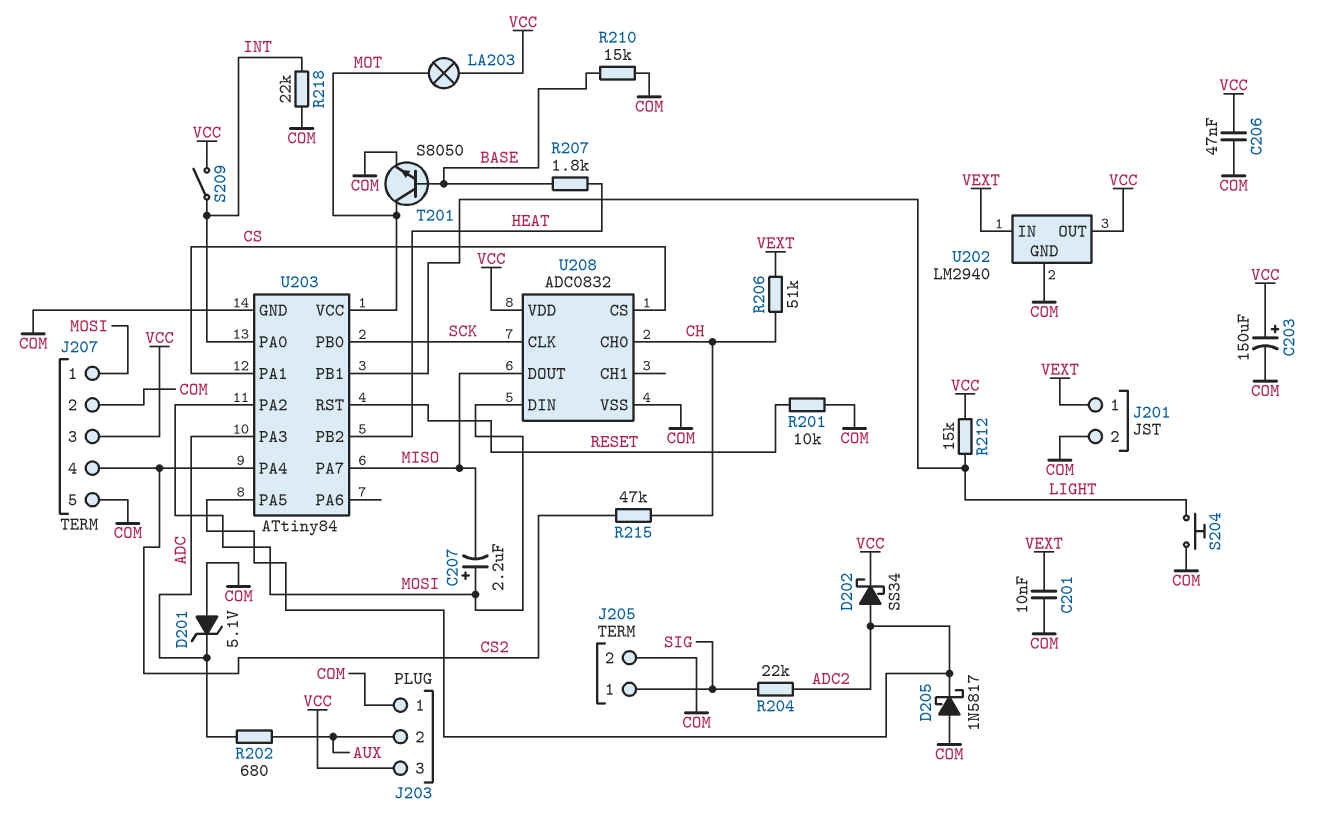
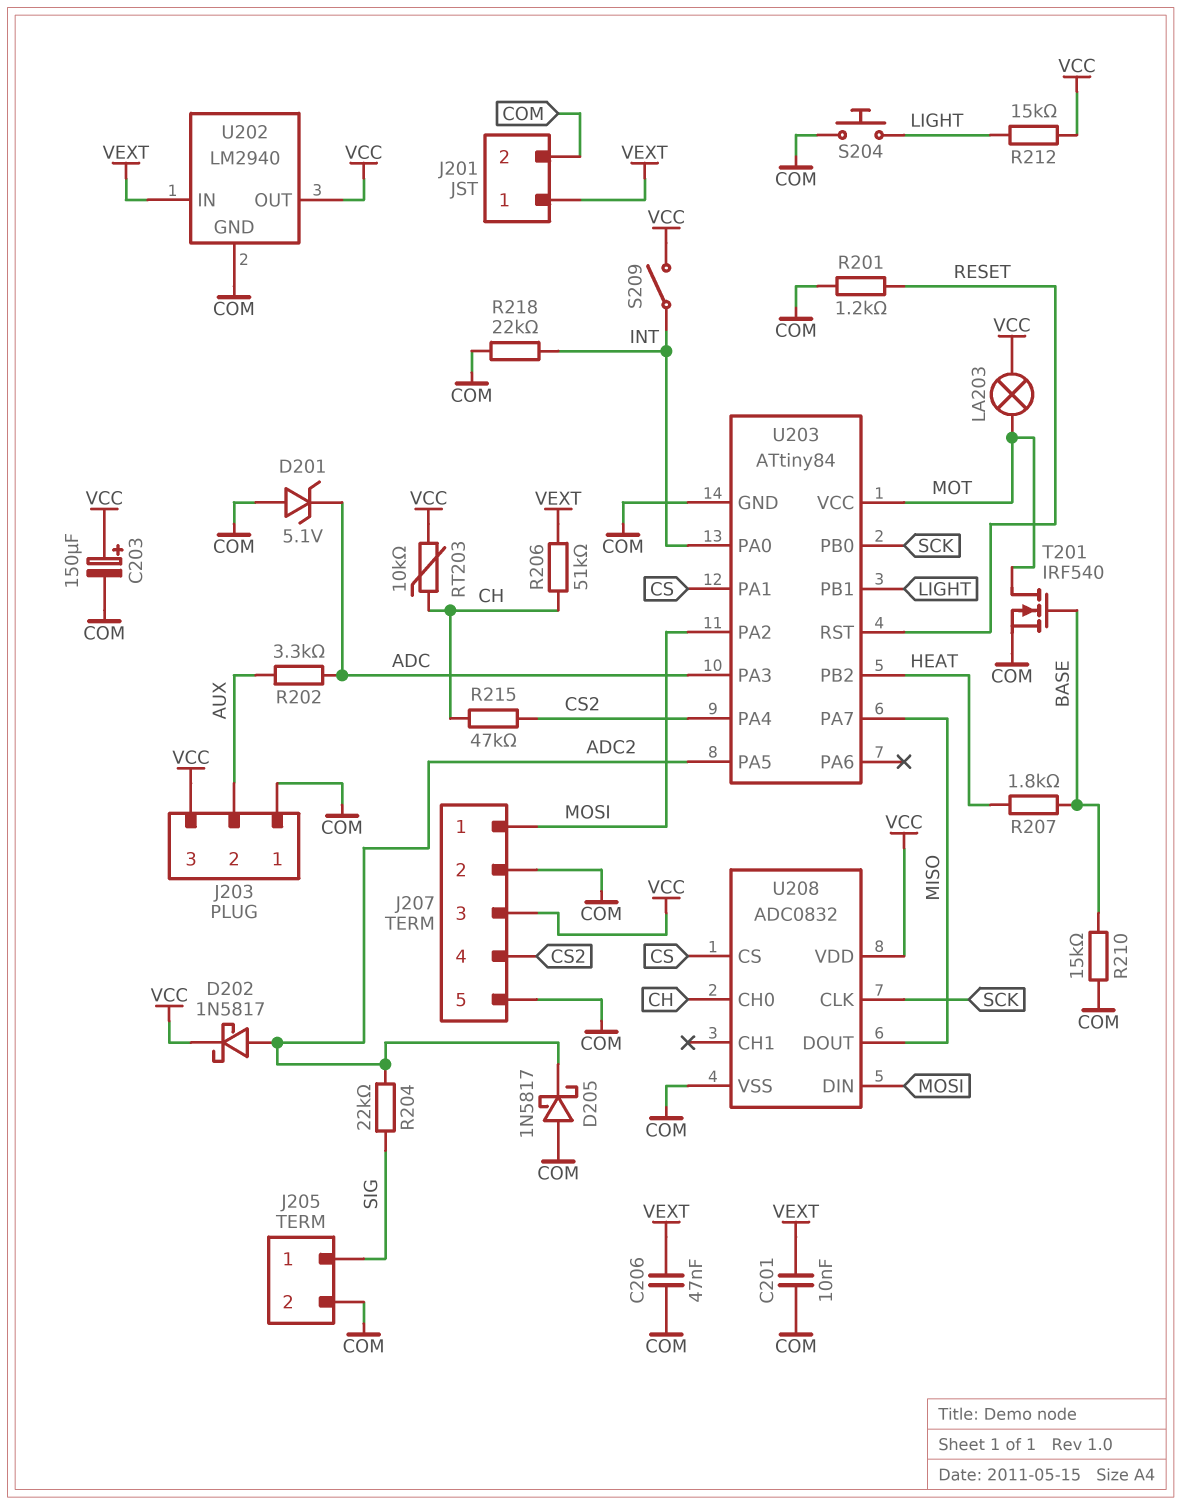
C206: 47nF (COM, VCC) -> 47nF (COM, VEXT)
C207: 2.2uF (plus MOSI, minus MISO) -> none
D202: schottky SS34 (A ADC2, K VCC) -> schottky 1N5817 (A ADC2, K VCC)
R201: 10k (COM, RESET) -> 1.2k (COM, RESET)
R202: 680 (ADC, AUX) -> 3.3k (ADC, AUX)
RT203: none -> 10k (CH, VCC)
T201: NPN S8050 (B BASE, C MOT, E COM) -> NMOS IRF540 (G BASE, D MOT, S COM)

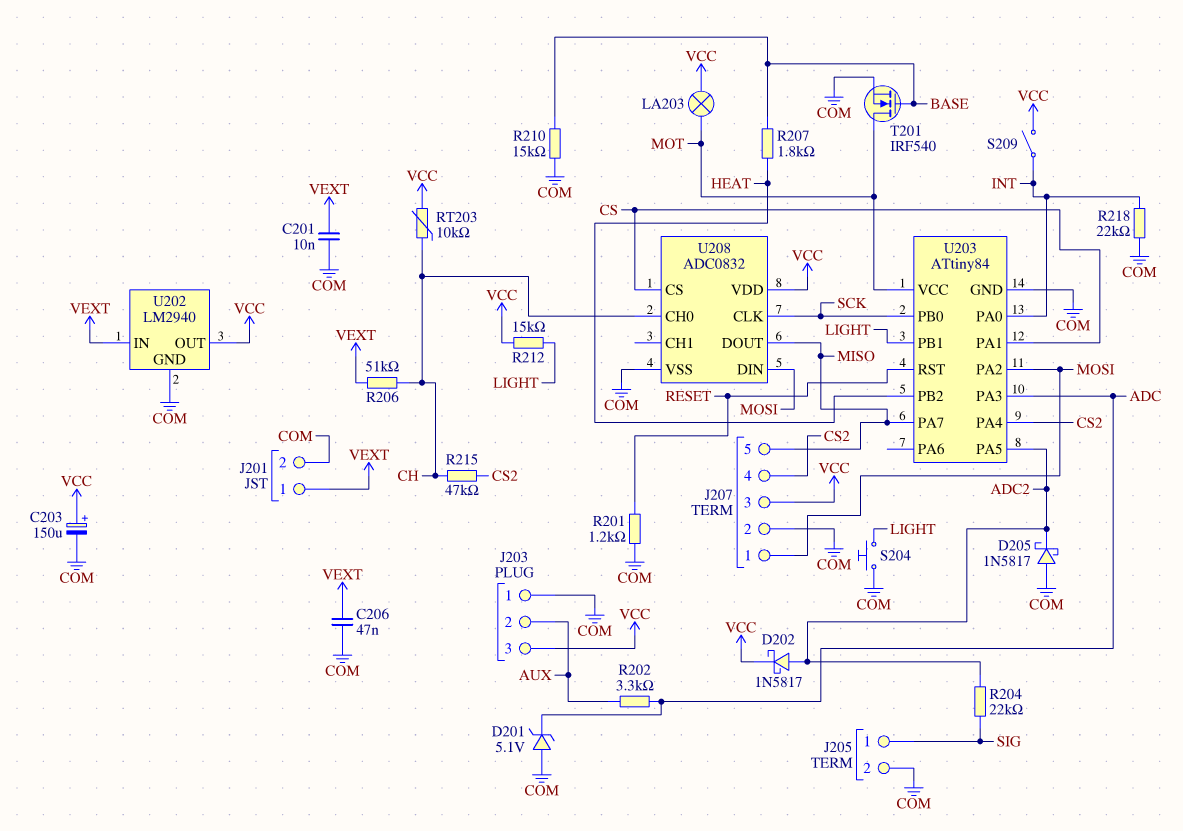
J207 pin 5: COM -> MISO

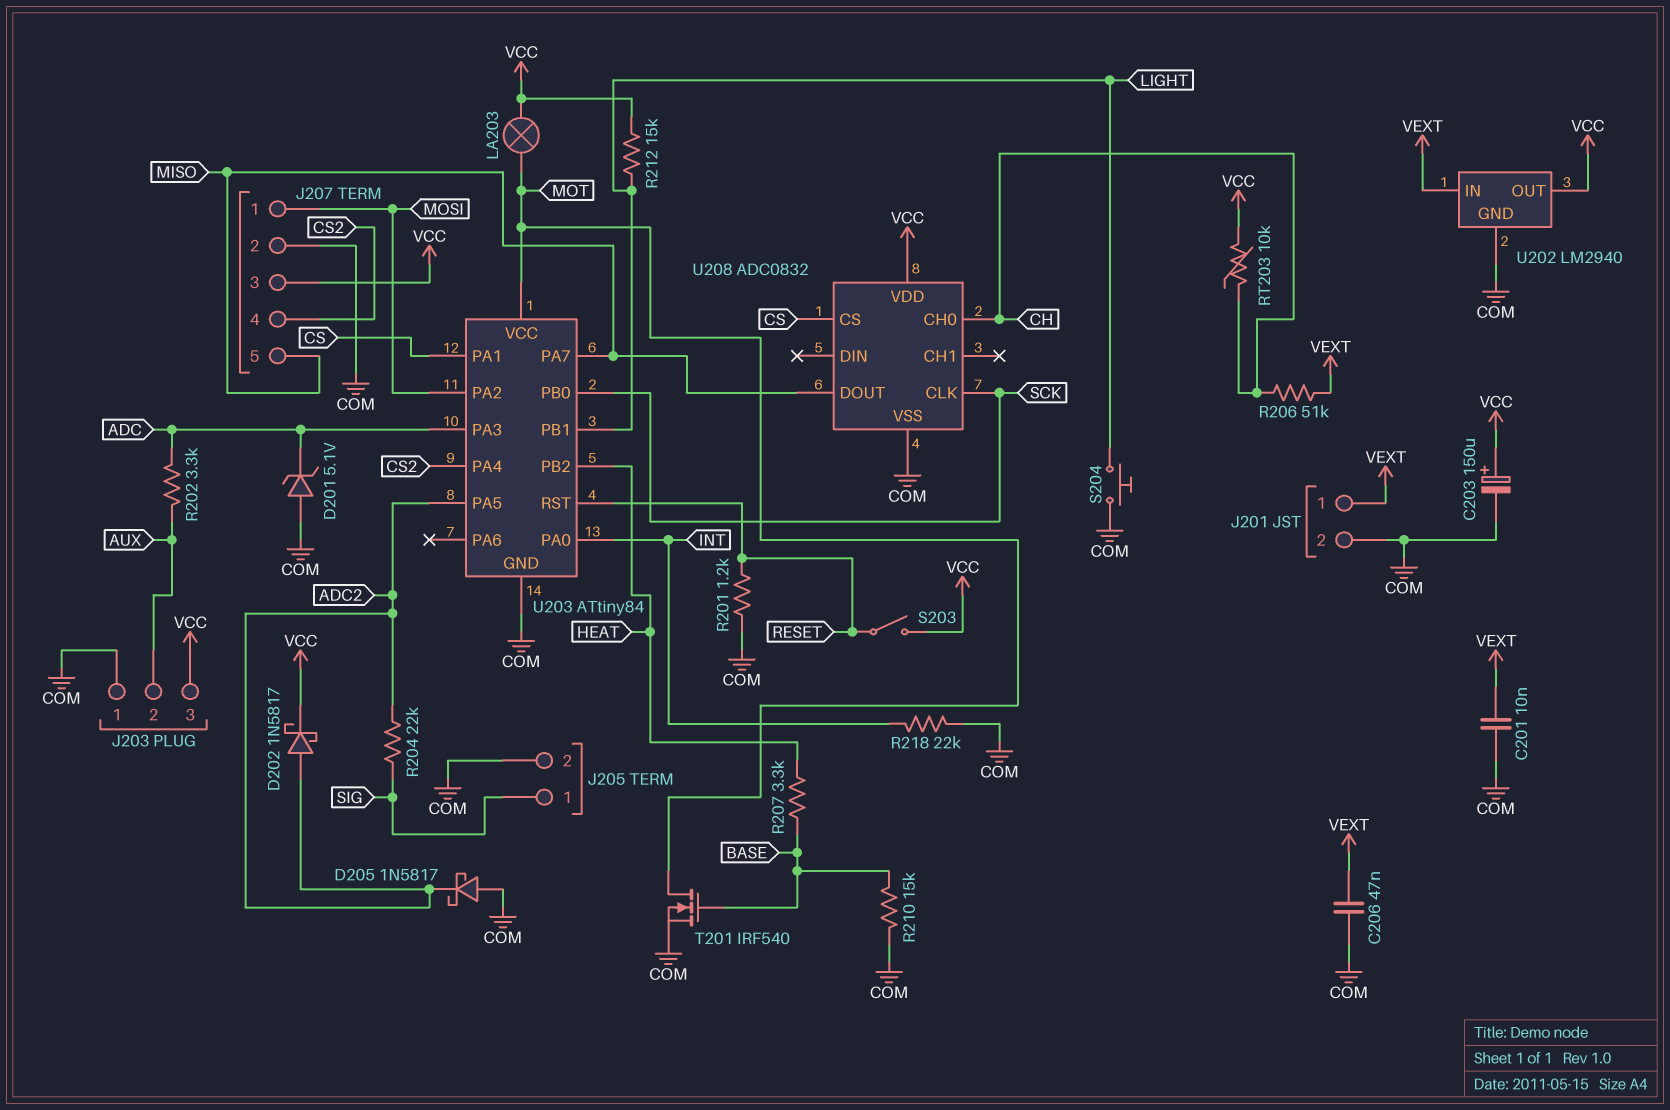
R207: 1.8k (BASE, HEAT) -> 3.3k (BASE, HEAT)
R215: 47k (CH, CS2) -> none
S203: none -> switch (RESET, VCC)
S209: switch (INT, VCC) -> none
U208 pin DIN: MOSI -> none

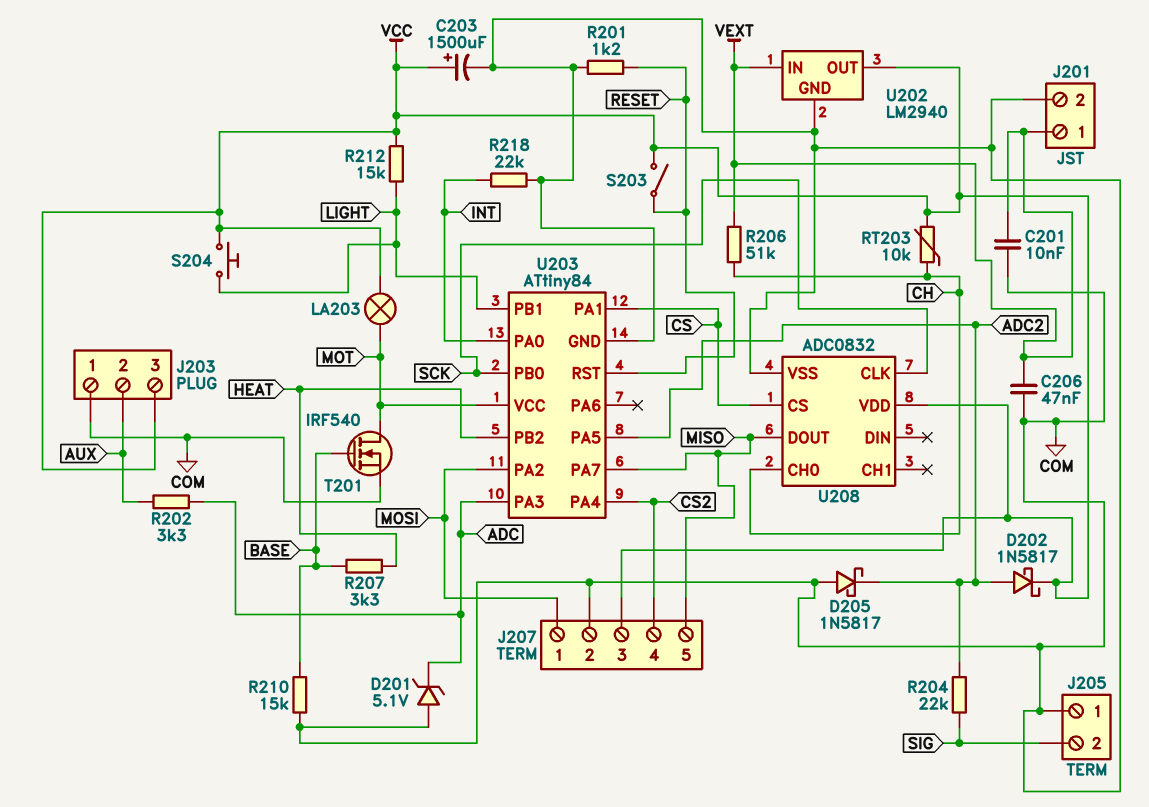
C203: 150uF (plus VCC, minus COM) -> 1500uF (plus VCC, minus COM)
J205 pin 1: SIG -> COM
J205 pin 2: COM -> SIG
S204: button (COM, LIGHT) -> button (LIGHT, VCC)

